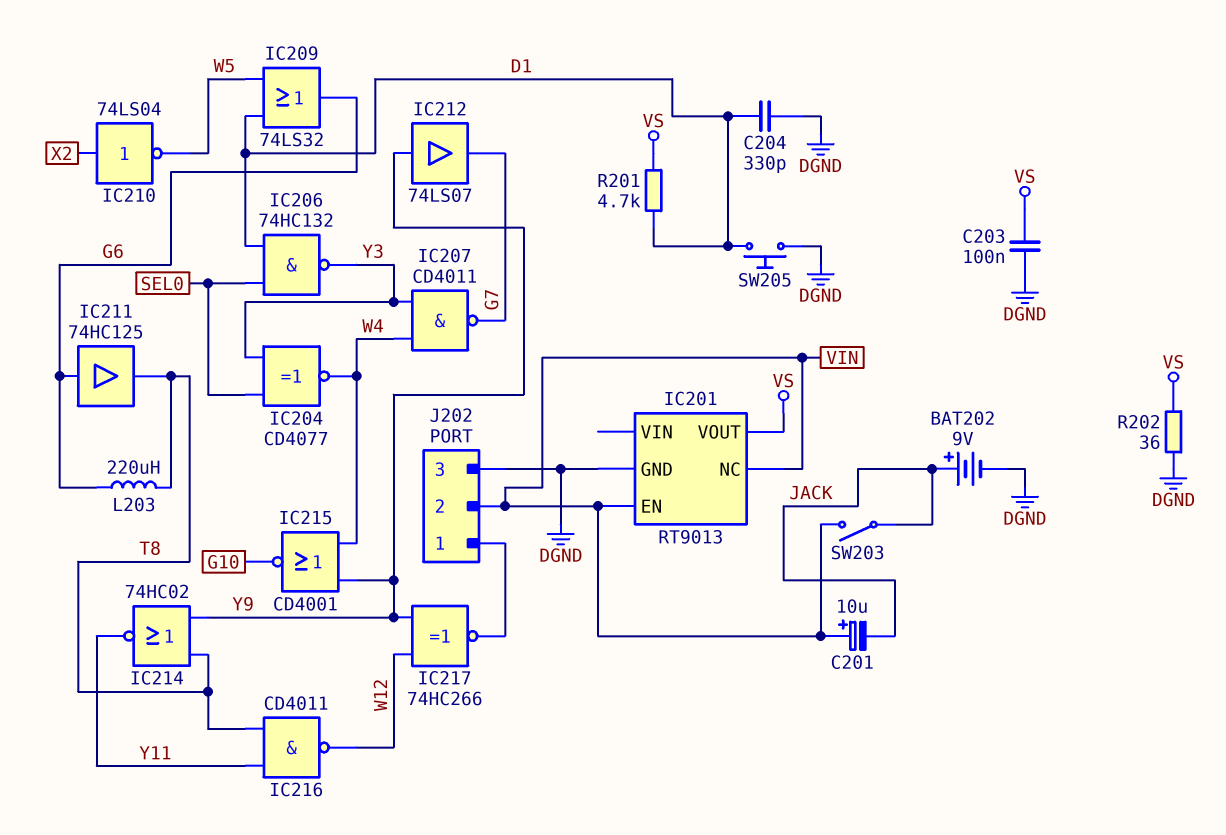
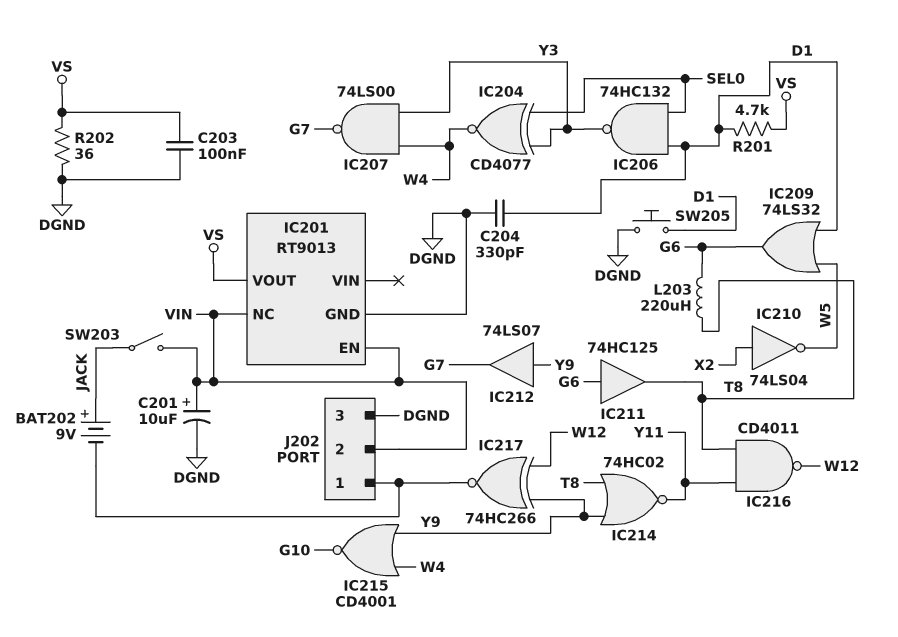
BAT202: 9V (plus JACK, minus DGND) -> 9V (plus JACK, minus J202/1)
C201: 10uF (plus VIN, minus JACK) -> 10uF (plus VIN, minus DGND)
IC207: NAND CD4011 (in W4, in Y3, out G7) -> NAND 74LS00 (in W4, in Y3, out G7)

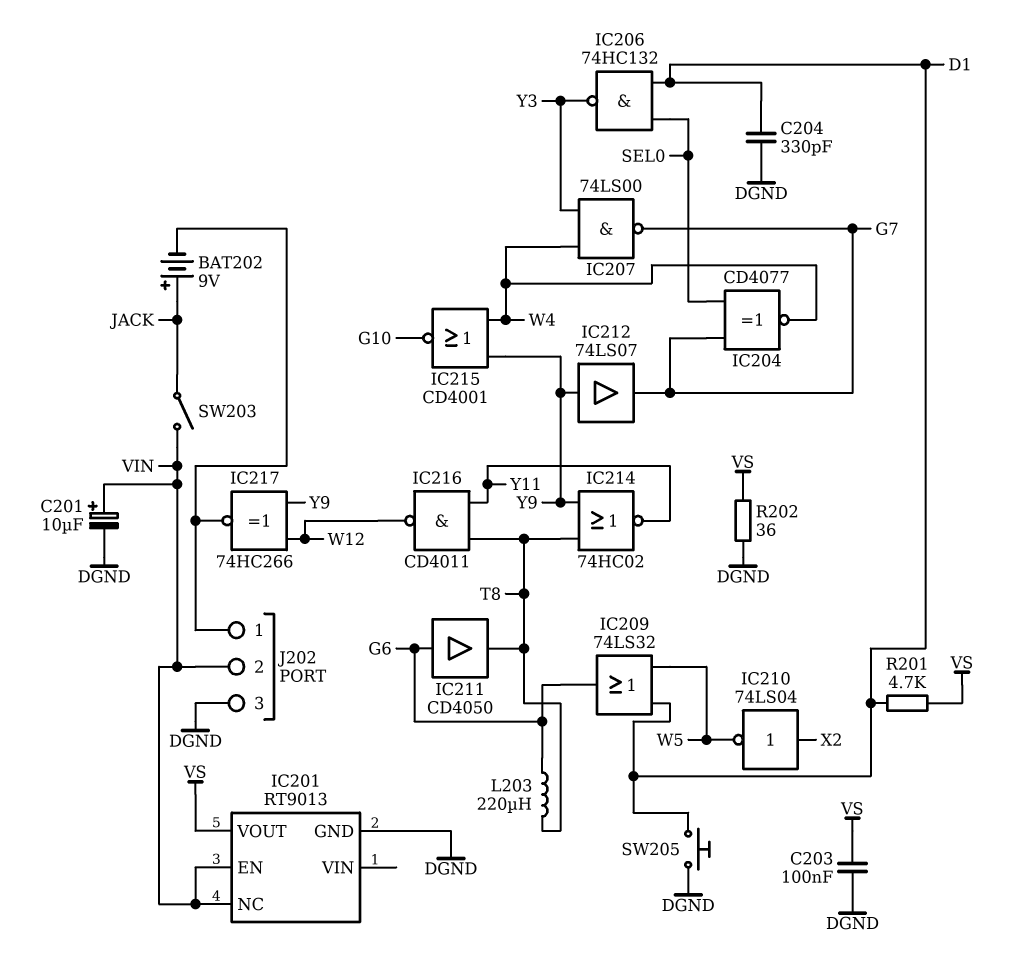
IC204: XNOR CD4077 (in SEL0, in Y3, out W4) -> XNOR CD4077 (in G7, in SEL0, out W4)
IC211: buffer 74HC125 (in G6, out T8) -> buffer CD4050 (in G6, out T8)

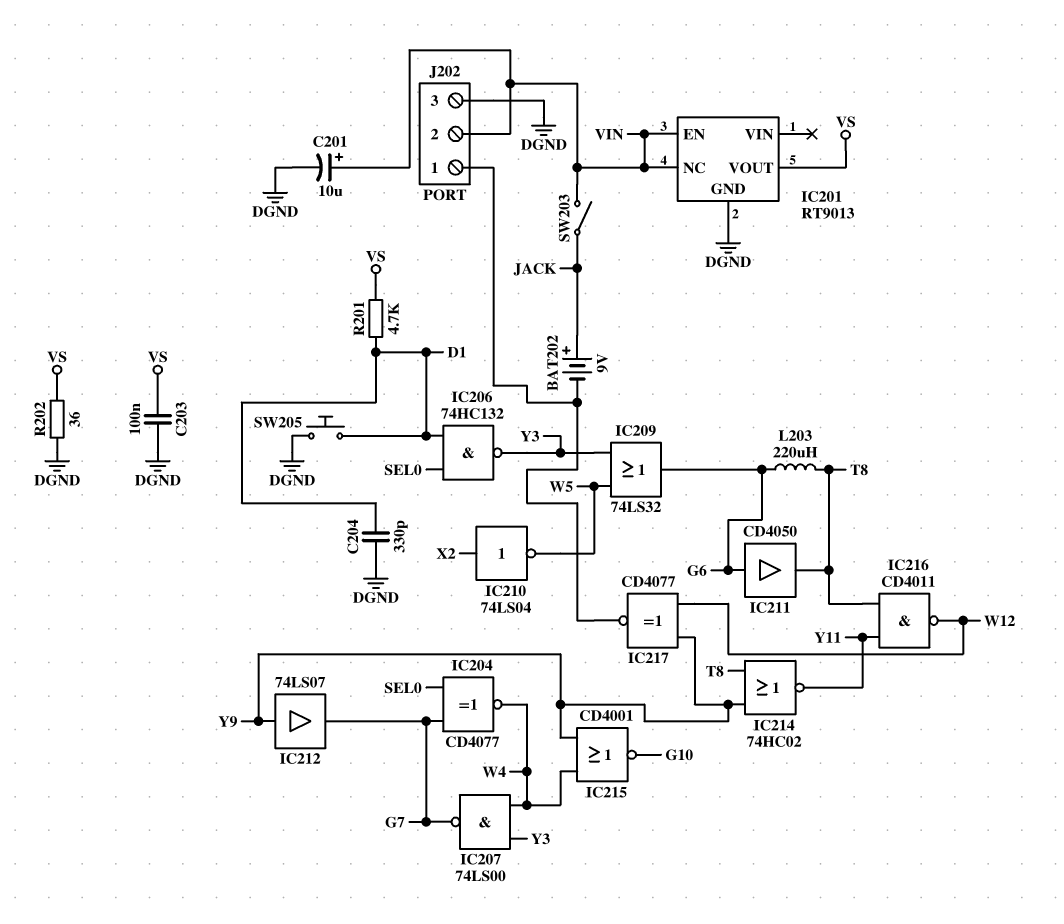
IC209: OR 74LS32 (in D1, in W5, out G6) -> OR 74LS32 (in W5, in Y3, out G6)
IC217: XNOR 74HC266 (in W12, in Y9, out J202/1) -> XNOR CD4077 (in W12, in Y9, out J202/1)

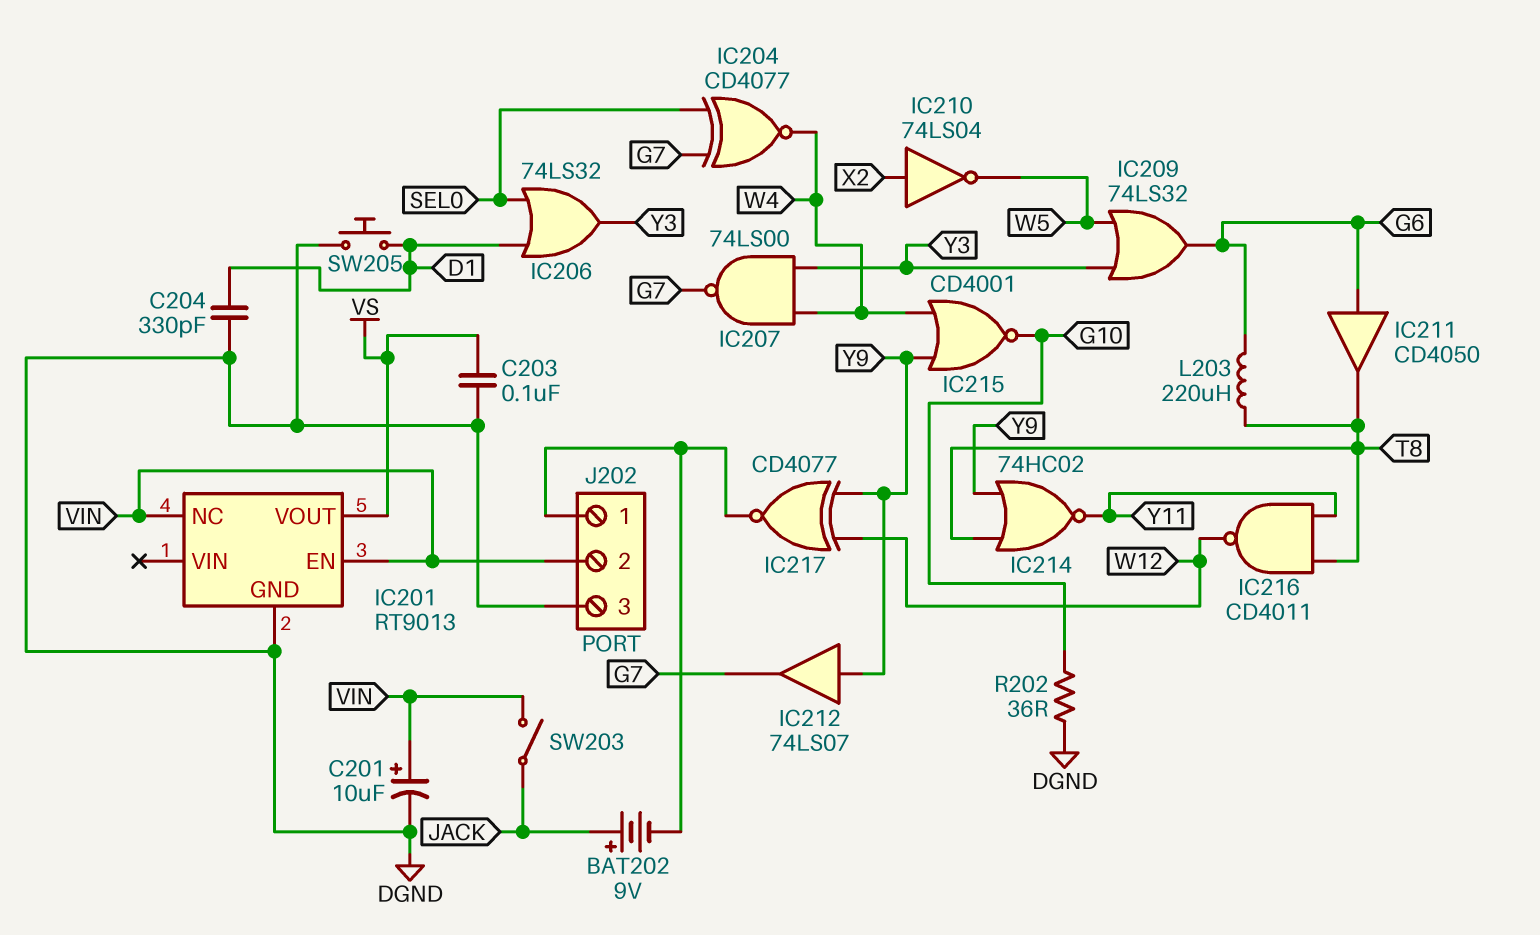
IC206: NAND 74HC132 (in D1, in SEL0, out Y3) -> OR 74LS32 (in D1, in SEL0, out Y3)
R201: 4.7k (D1, VS) -> none
R202: 36 (DGND, VS) -> 36 (DGND, G10)

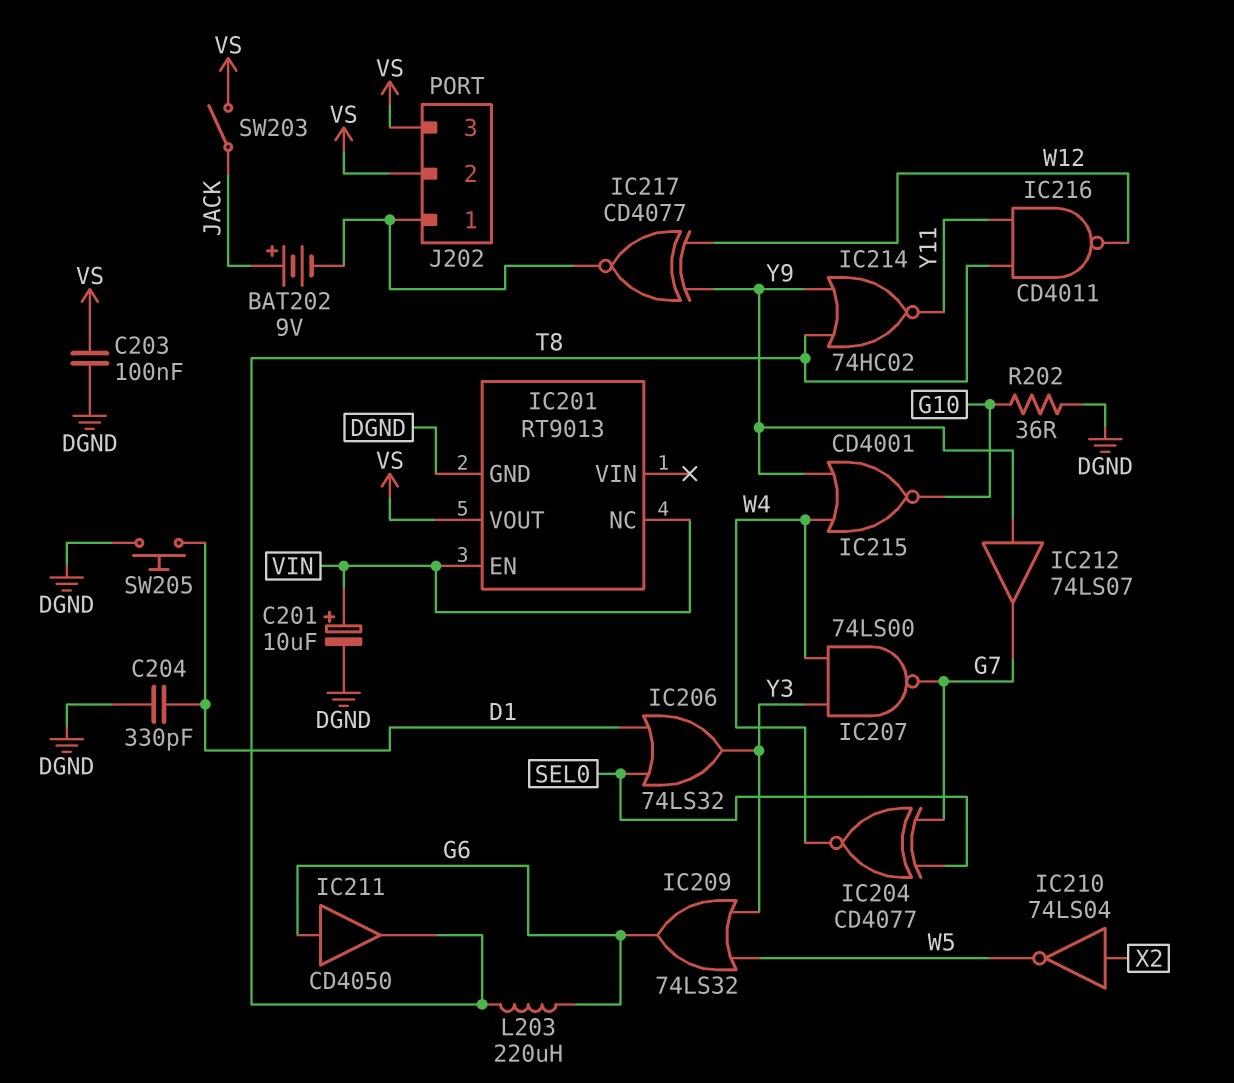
J202 pin 2: VIN -> VS
J202 pin 3: DGND -> VS
SW203: switch (JACK, VIN) -> switch (JACK, VS)

